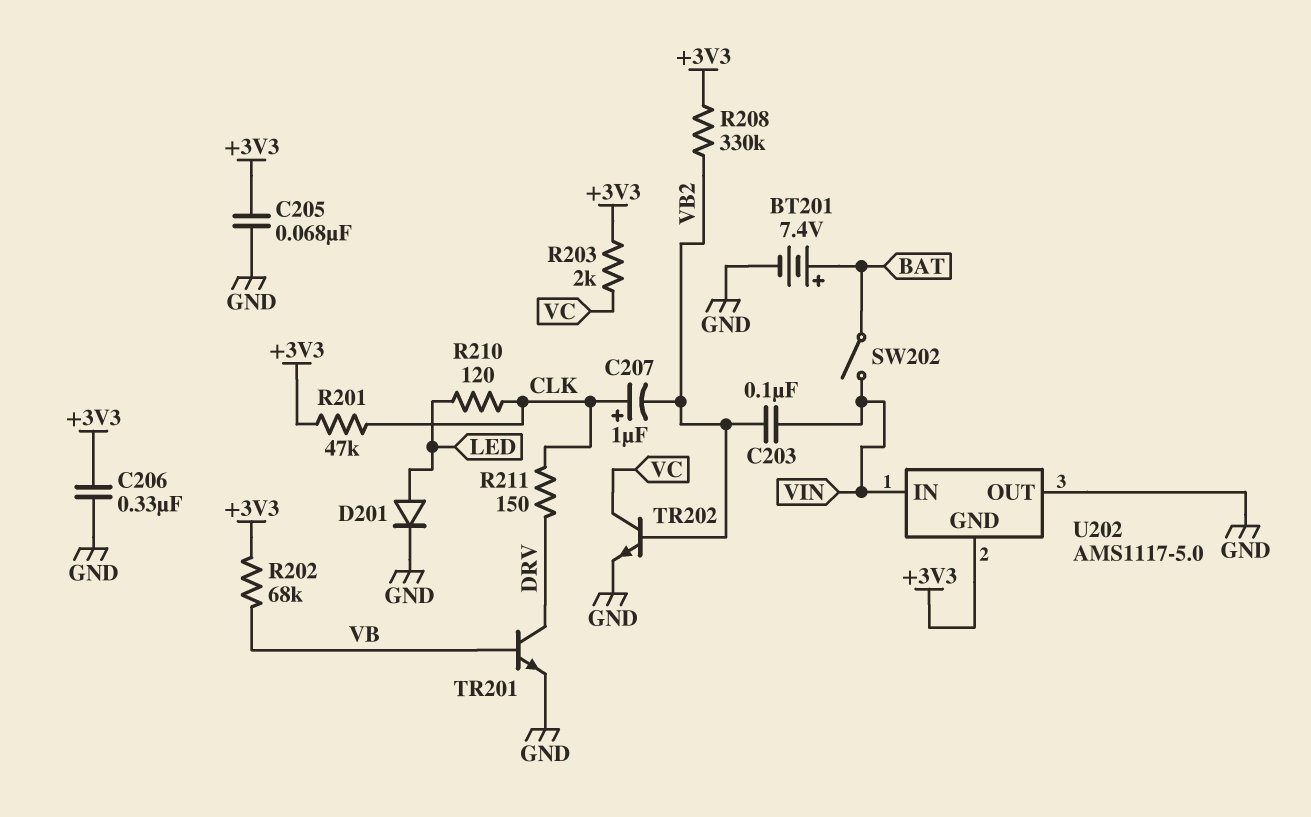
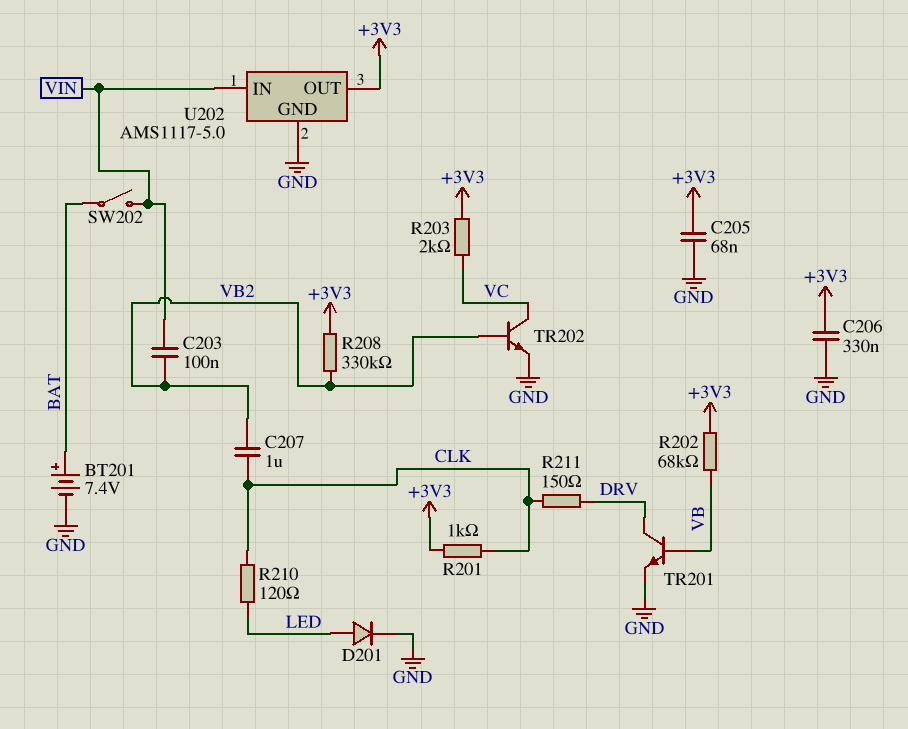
C207: 1uF (plus CLK, minus VB2) -> 1uF (CLK, VB2)
R201: 47k (+3V3, CLK) -> 1k (+3V3, CLK)
U202 pin GND: +3V3 -> GND
U202 pin OUT: GND -> +3V3

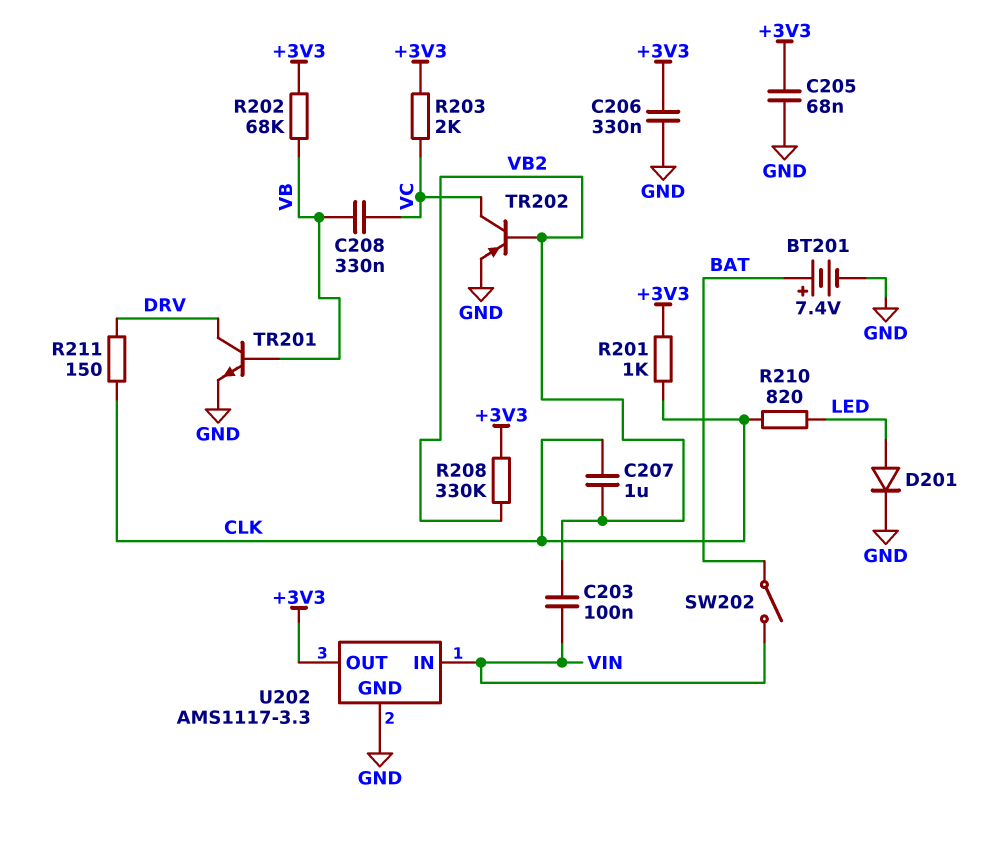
C208: none -> 330nF (VB, VC)
R210: 120 (CLK, LED) -> 820 (CLK, LED)
TR202: NPN (B VB2, C VC, E GND) -> PNP (B VB2, C VC, E GND)
U202: AMS1117-5.0 -> AMS1117-3.3

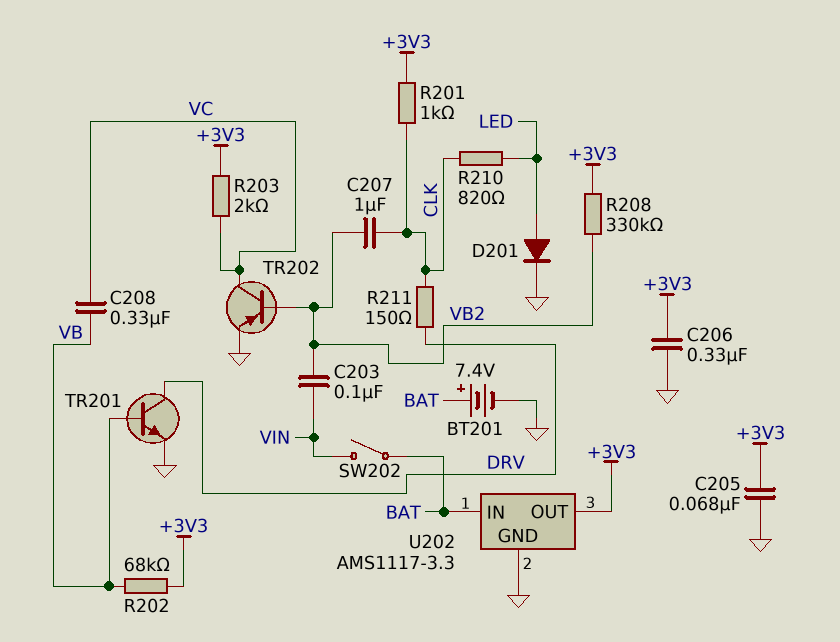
U202 pin IN: VIN -> BAT

